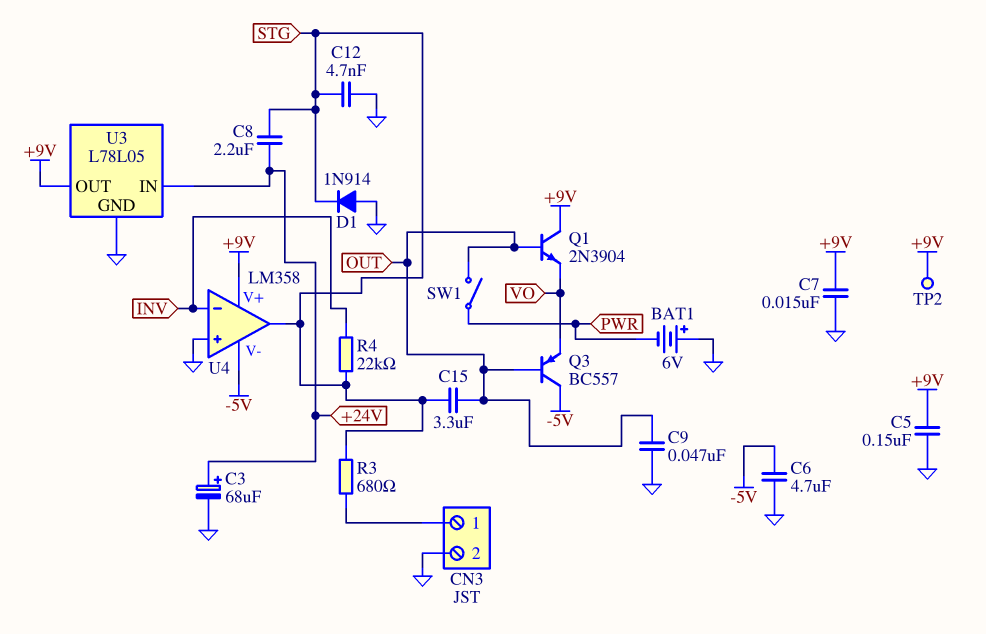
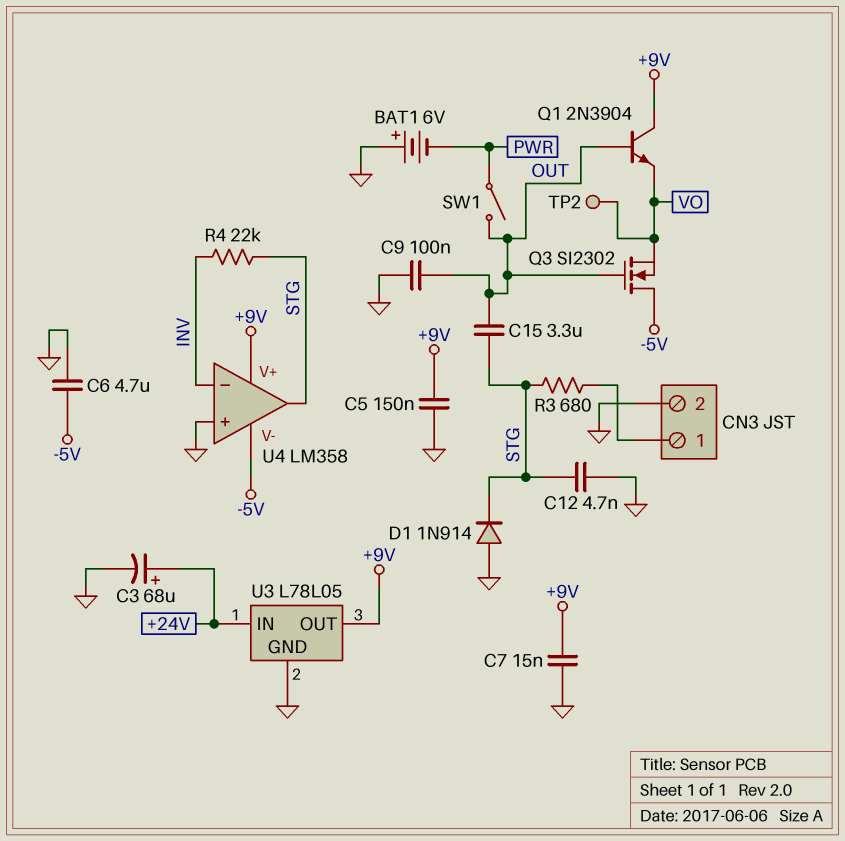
C8: 2.2uF (+24V, STG) -> none
C9: 47nF (GND, OUT) -> 100nF (GND, OUT)
Q3: PNP BC557 (B OUT, C -5V, E VO) -> NMOS SI2302 (G OUT, D -5V, S VO)
TP2: test point (+9V) -> test point (VO)

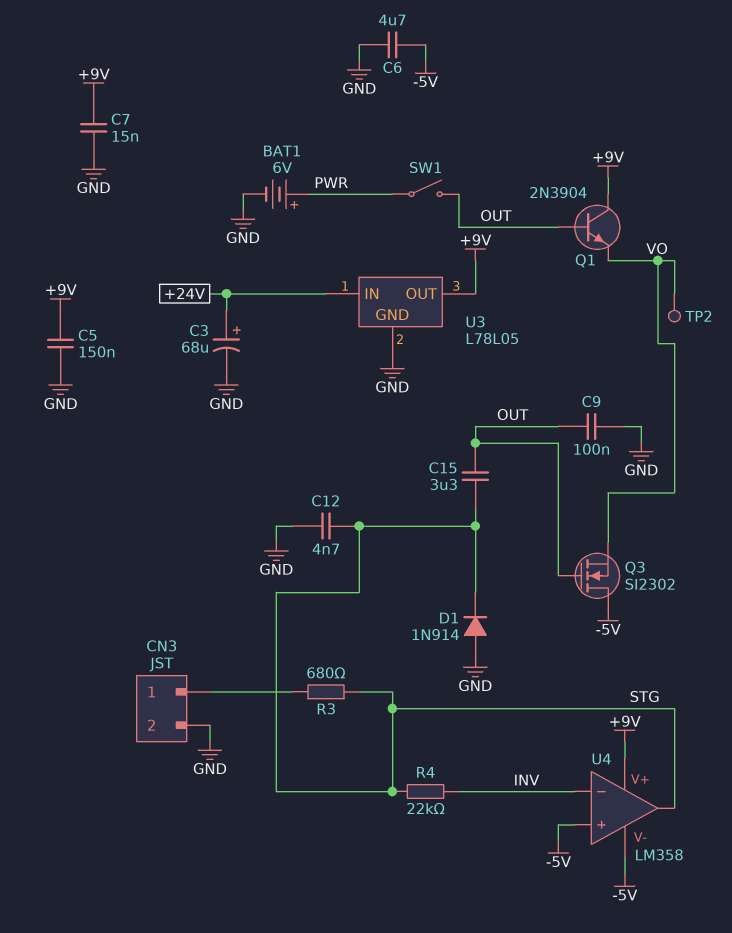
BAT1: 6V (plus GND, minus PWR) -> 6V (plus PWR, minus GND)
U4 pin in+: GND -> -5V

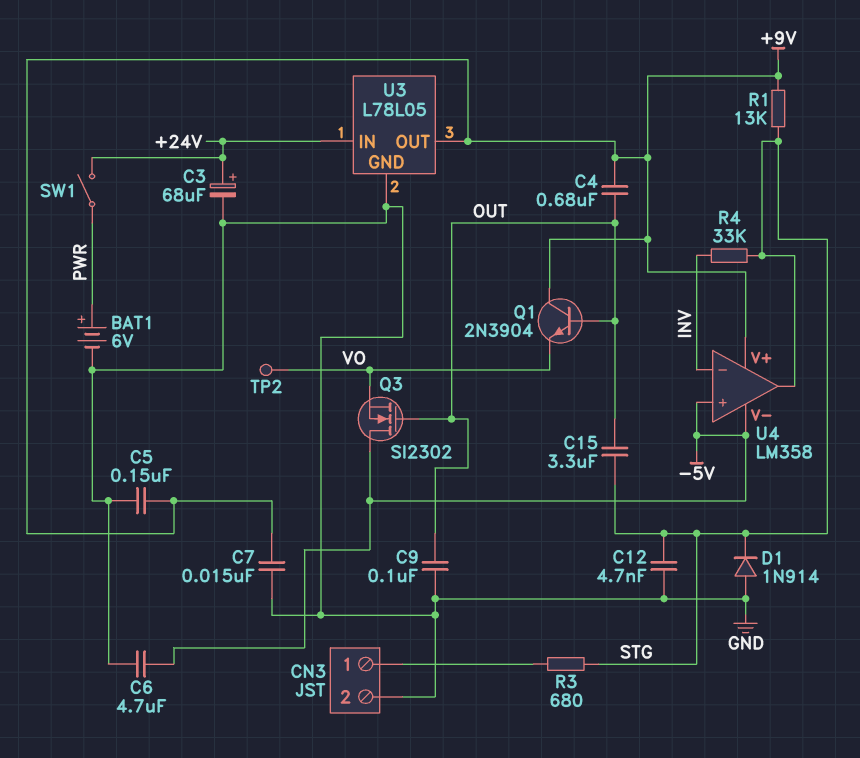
C4: none -> 680nF (+9V, OUT)
R1: none -> 13k (+9V, STG)
R4: 22k (INV, STG) -> 33k (INV, STG)
SW1: switch (OUT, PWR) -> switch (+24V, PWR)

